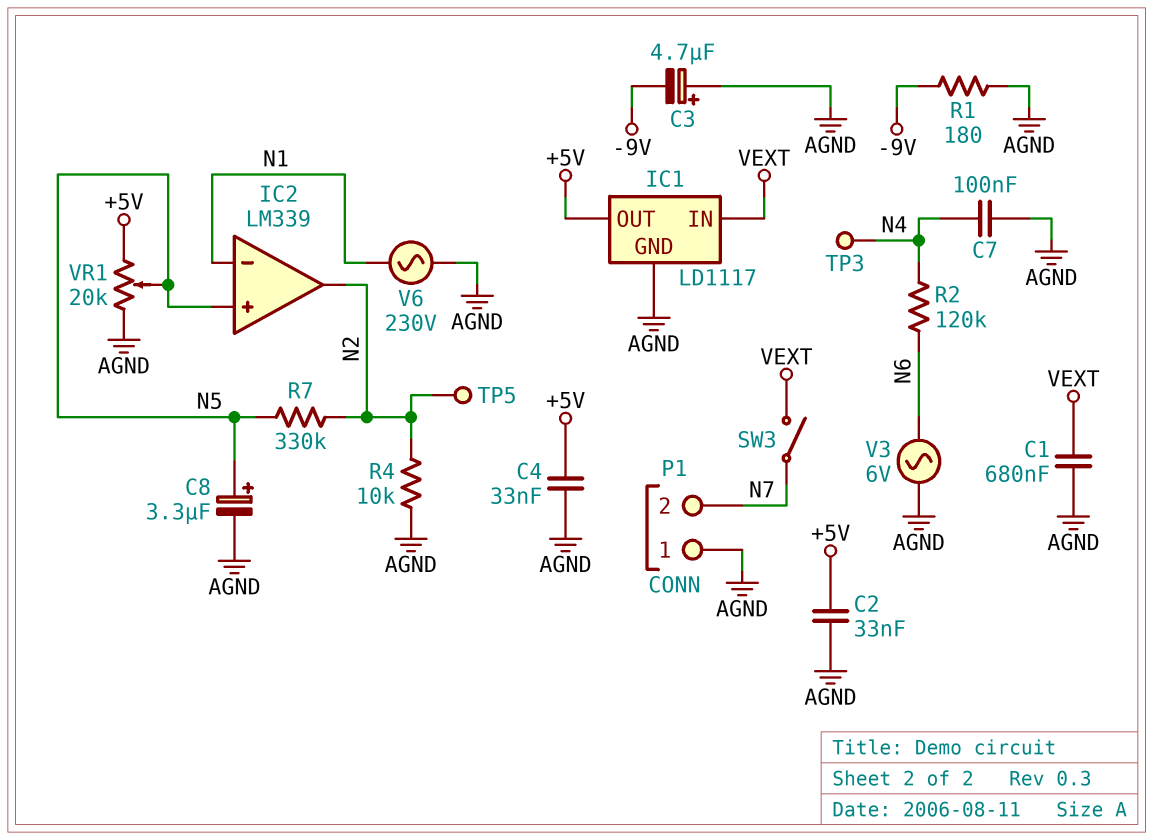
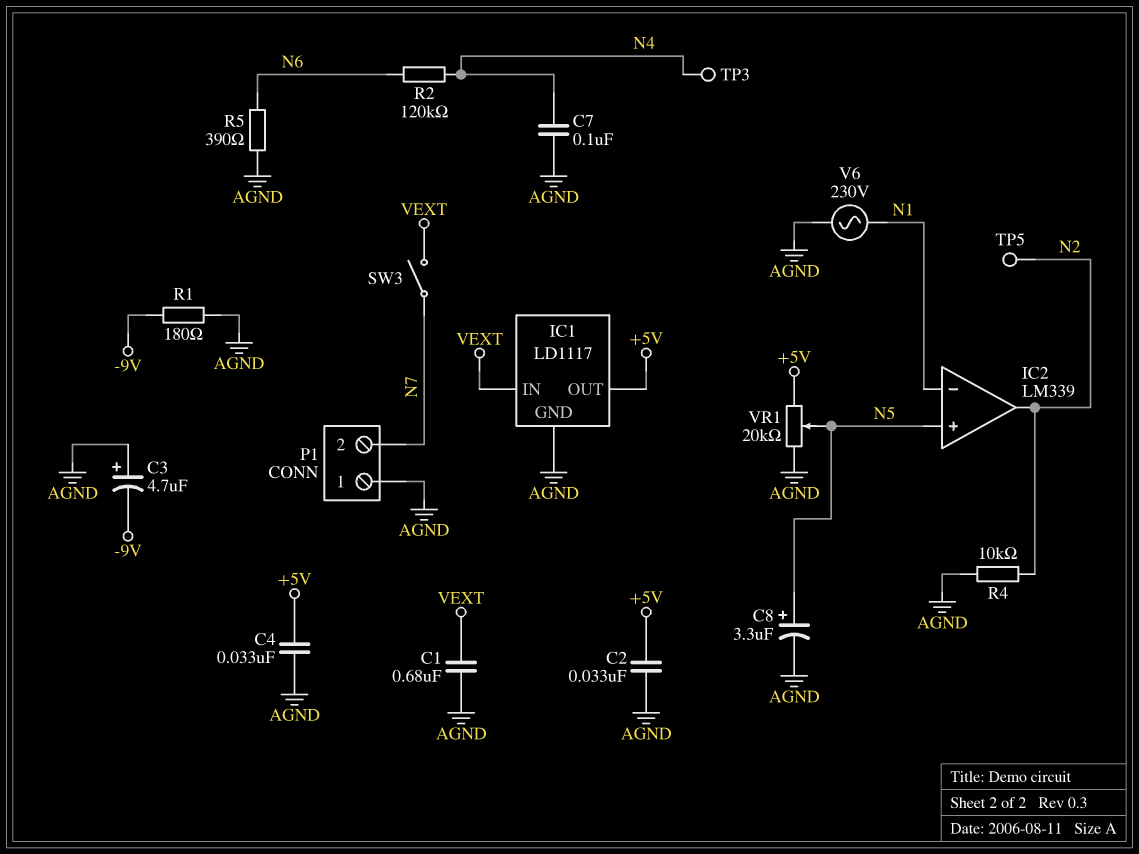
R5: none -> 390 (AGND, N6)
R7: 330k (N2, N5) -> none
V3: AC 6V (AGND, N6) -> none

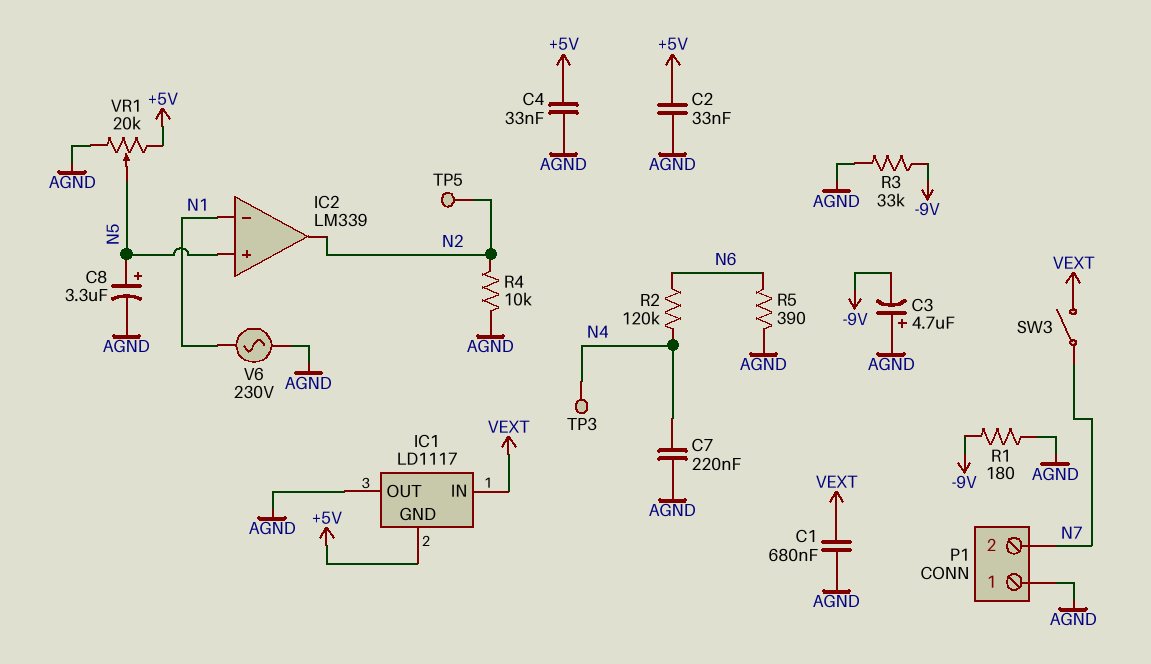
C7: 100nF (AGND, N4) -> 220nF (AGND, N4)
IC1 pin GND: AGND -> +5V
IC1 pin OUT: +5V -> AGND
R3: none -> 33k (-9V, AGND)

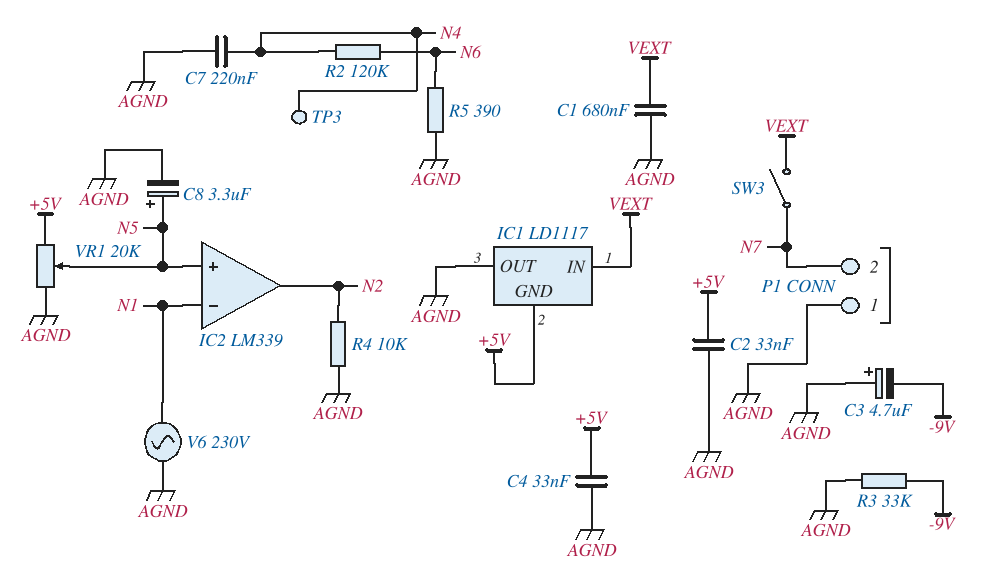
R1: 180 (-9V, AGND) -> none
TP5: test point (N2) -> none

